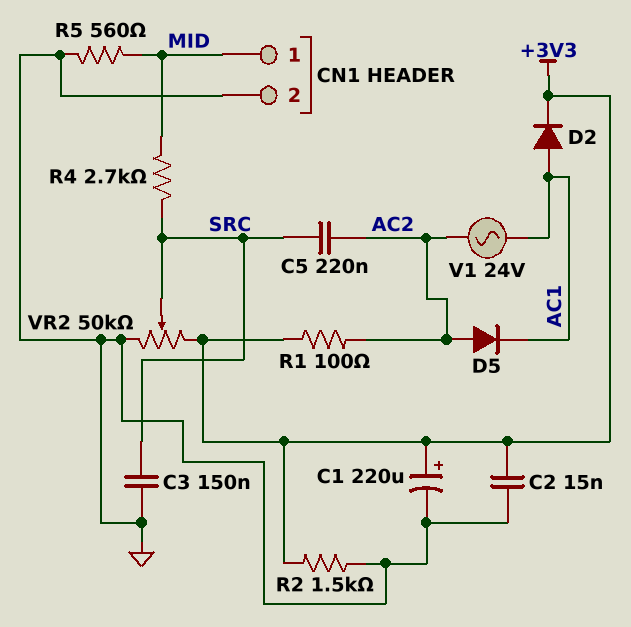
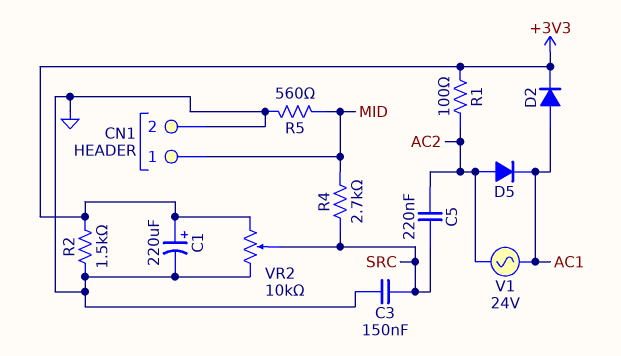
C2: 15nF (+3V3, GND) -> none
VR2: 50k (+3V3, GND, wiper SRC) -> 10k (+3V3, GND, wiper SRC)

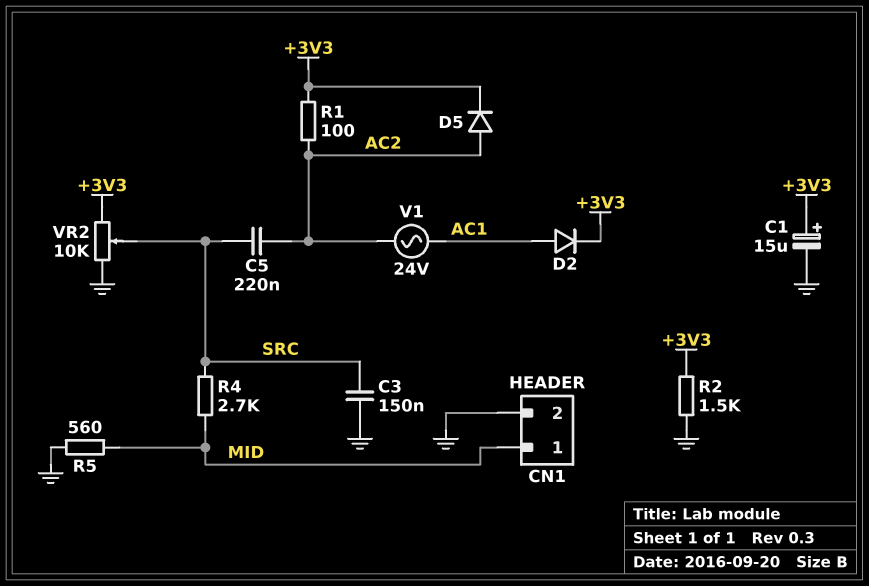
C1: 220uF (plus +3V3, minus GND) -> 15uF (plus +3V3, minus GND)
D5: diode (A AC2, K AC1) -> diode (A AC2, K +3V3)

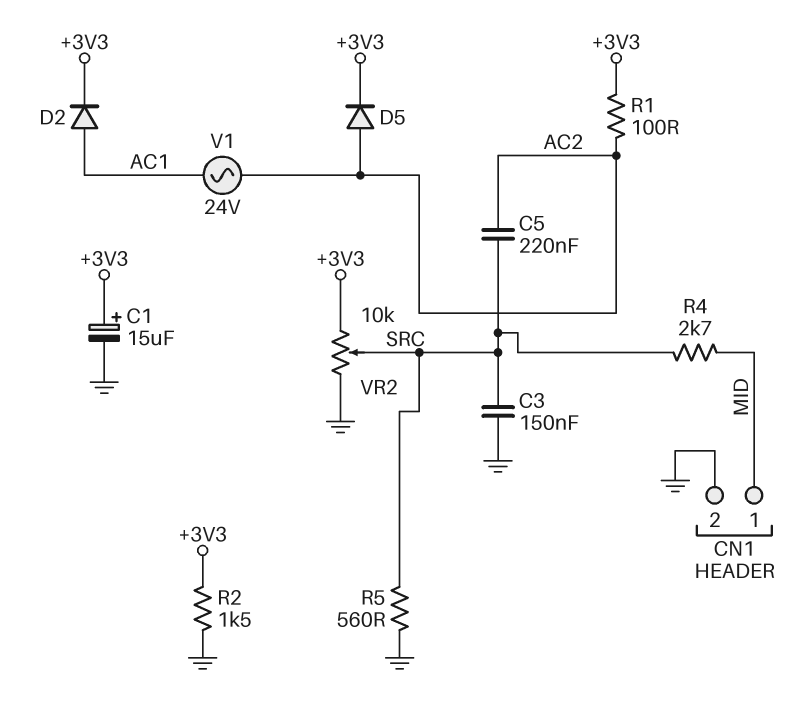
R5: 560 (GND, MID) -> 560 (GND, SRC)

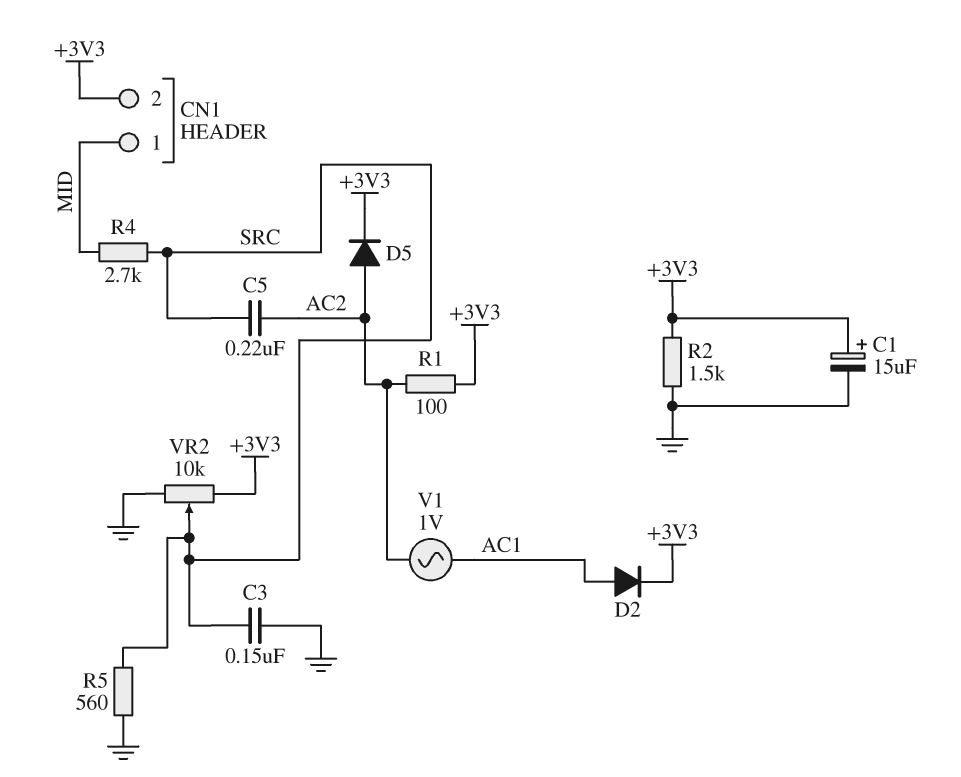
CN1 pin 2: GND -> +3V3
V1: AC 24V (AC1, AC2) -> AC 1V (AC1, AC2)

